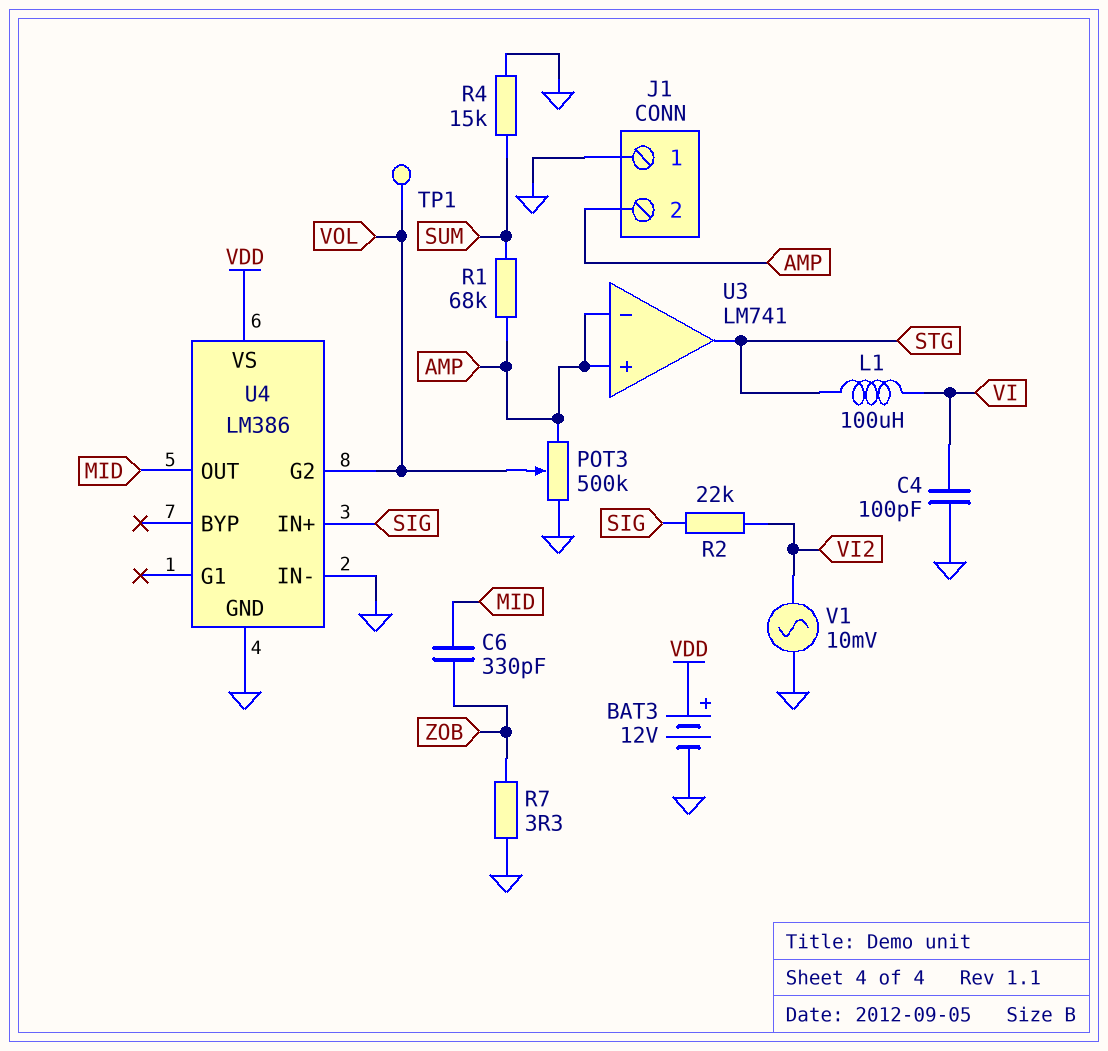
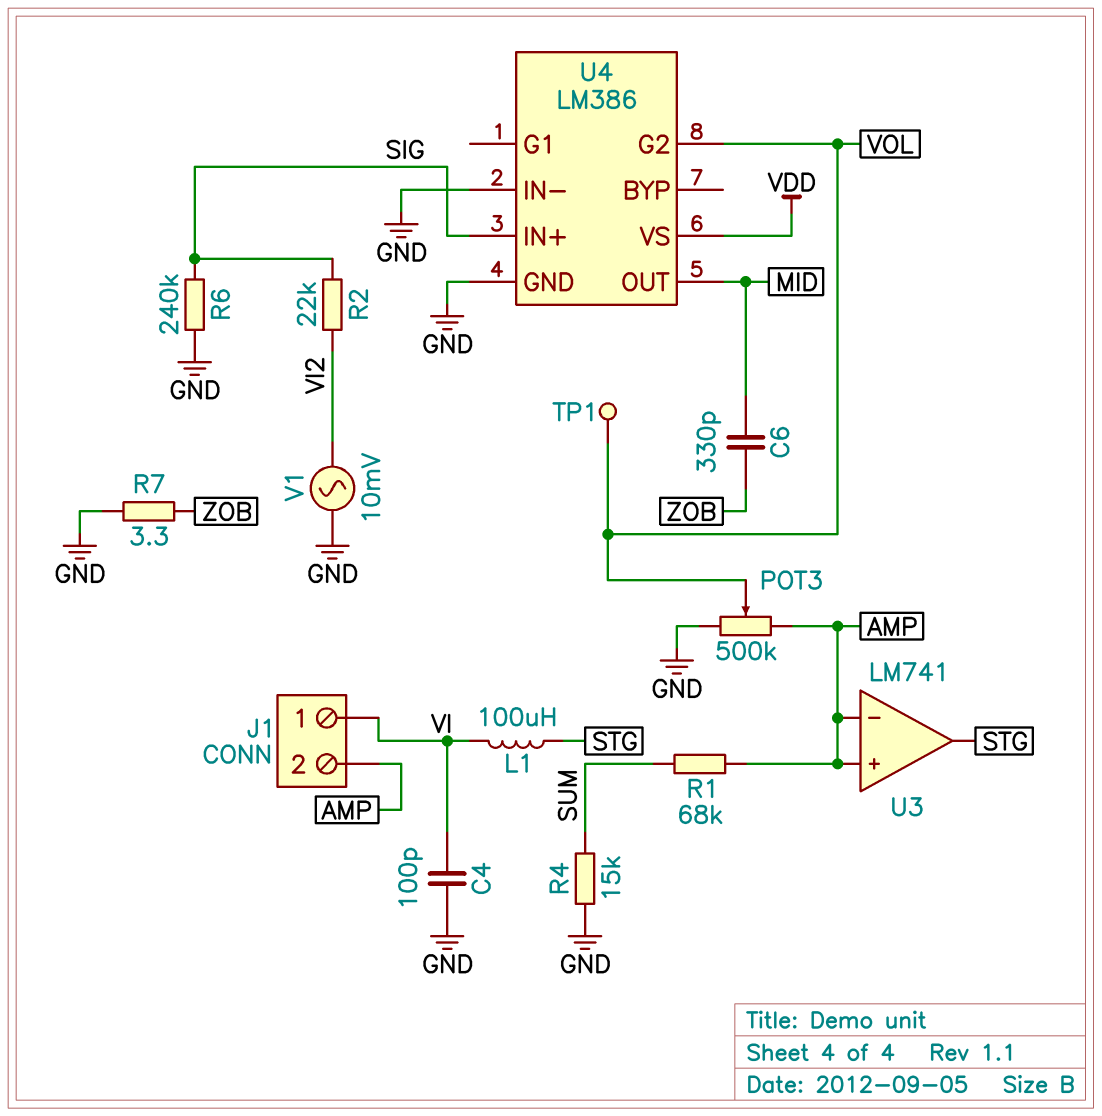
BAT3: 12V (plus VDD, minus GND) -> none
J1 pin 1: GND -> VI
R6: none -> 240k (GND, SIG)

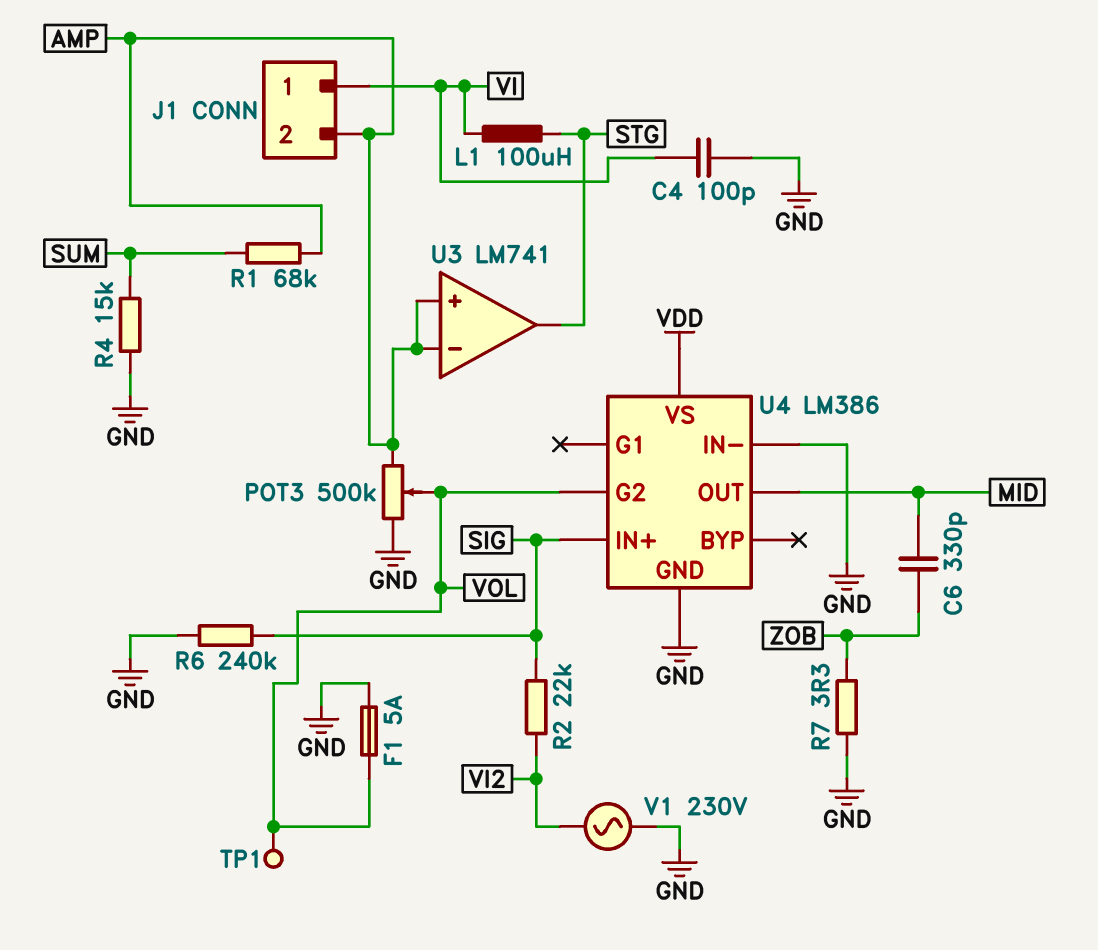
F1: none -> 5A (GND, VOL)
V1: AC 10mV (GND, VI2) -> AC 230V (GND, VI2)

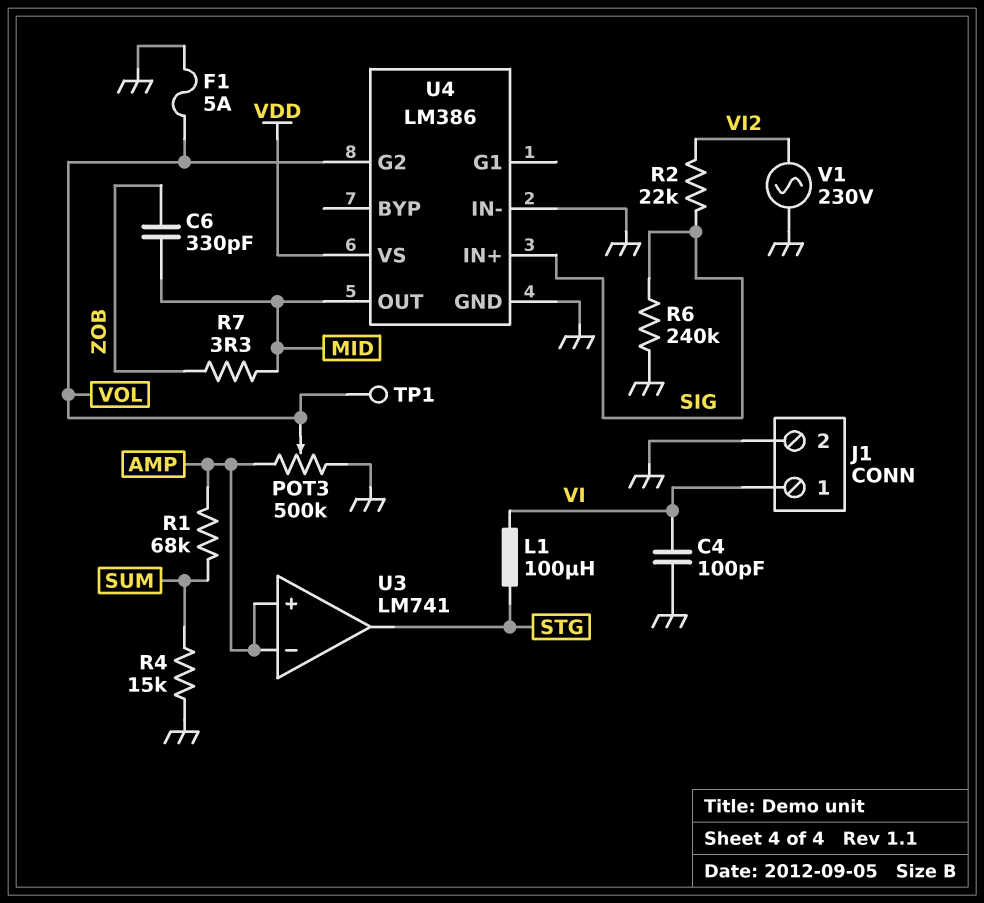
J1 pin 2: AMP -> GND
R7: 3.3 (GND, ZOB) -> 3.3 (MID, ZOB)

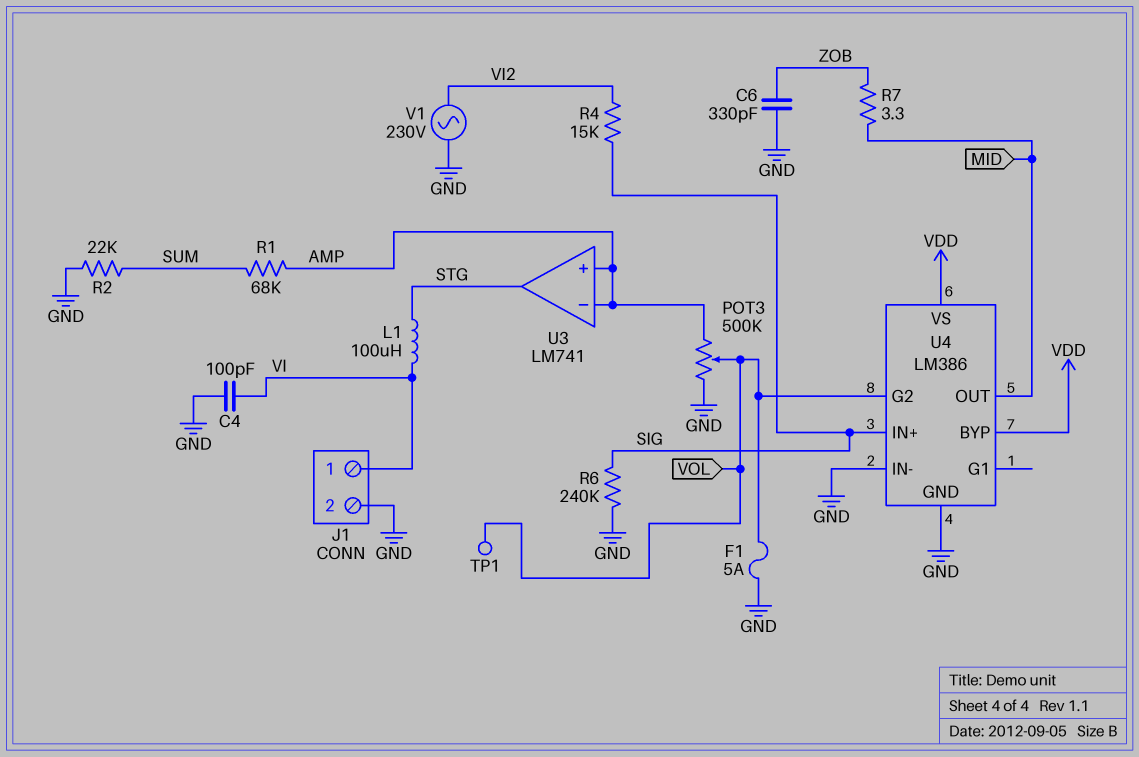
C6: 330pF (MID, ZOB) -> 330pF (GND, ZOB)
R2: 22k (SIG, VI2) -> 22k (GND, SUM)
R4: 15k (GND, SUM) -> 15k (SIG, VI2)
U4 pin BYP: none -> VDD

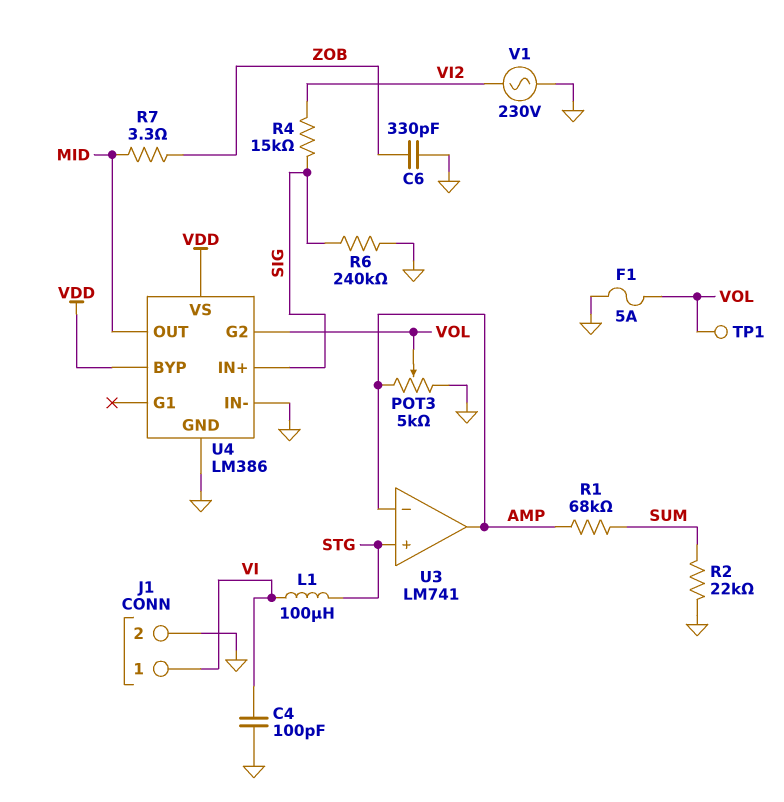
POT3: 500k (AMP, GND, wiper VOL) -> 5k (AMP, GND, wiper VOL)
U3 pin in+: AMP -> STG
U3 pin out: STG -> AMP

